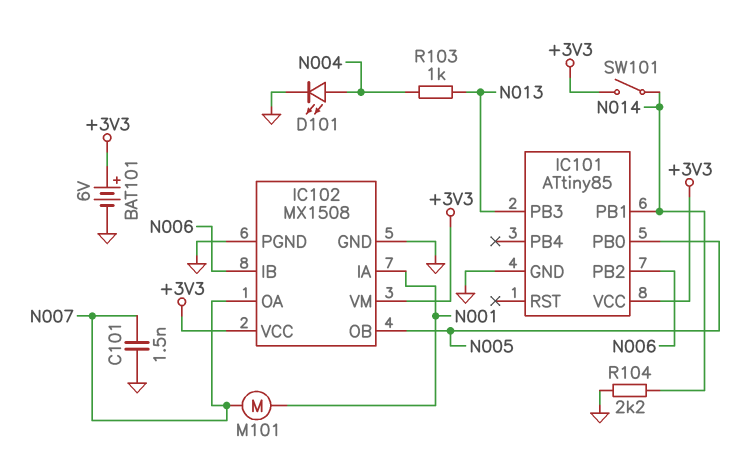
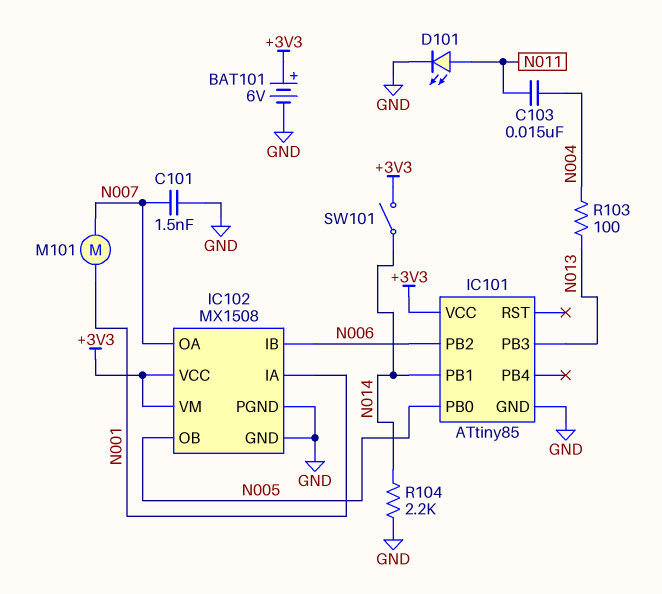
C103: none -> 15nF (N004, N011)
D101: LED (A N004, K GND) -> LED (A N011, K GND)
R103: 1k (N004, N013) -> 100 (N004, N013)

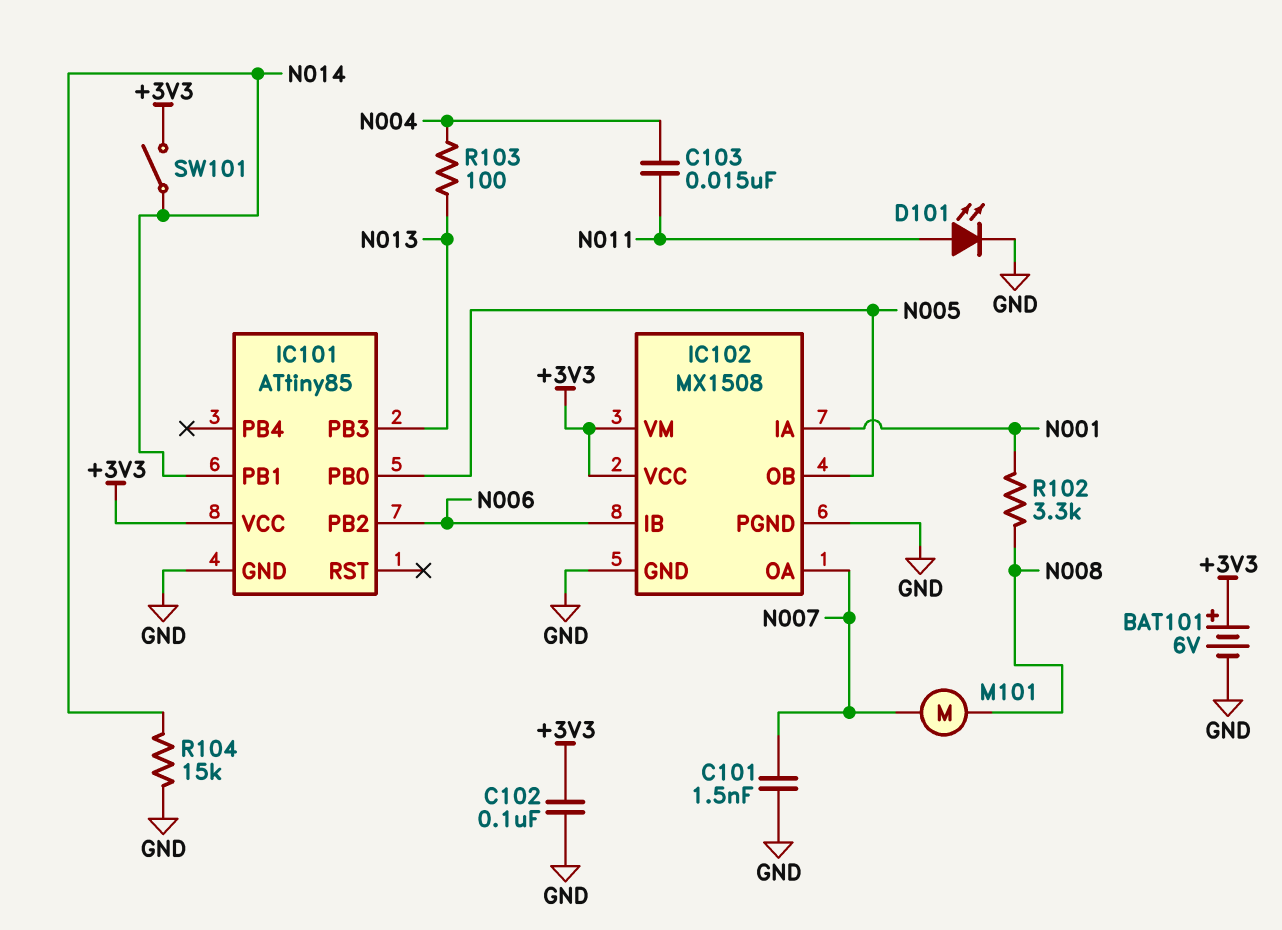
C102: none -> 100nF (+3V3, GND)
M101: motor (N001, N007) -> motor (N007, N008)
R102: none -> 3.3k (N001, N008)
R104: 2.2k (GND, N014) -> 15k (GND, N014)

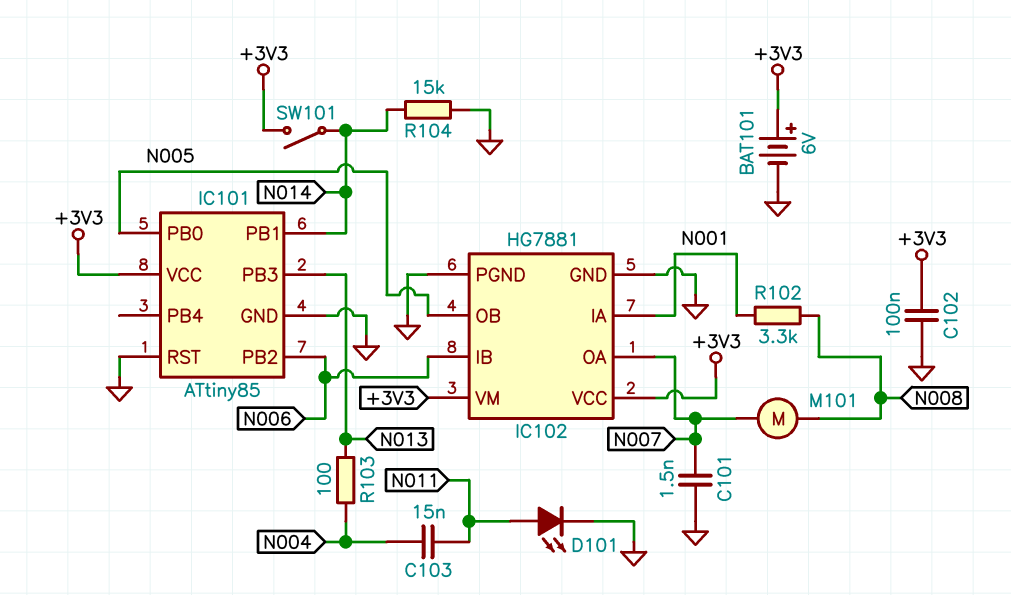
IC101 pin RST: none -> GND
IC102: MX1508 -> HG7881

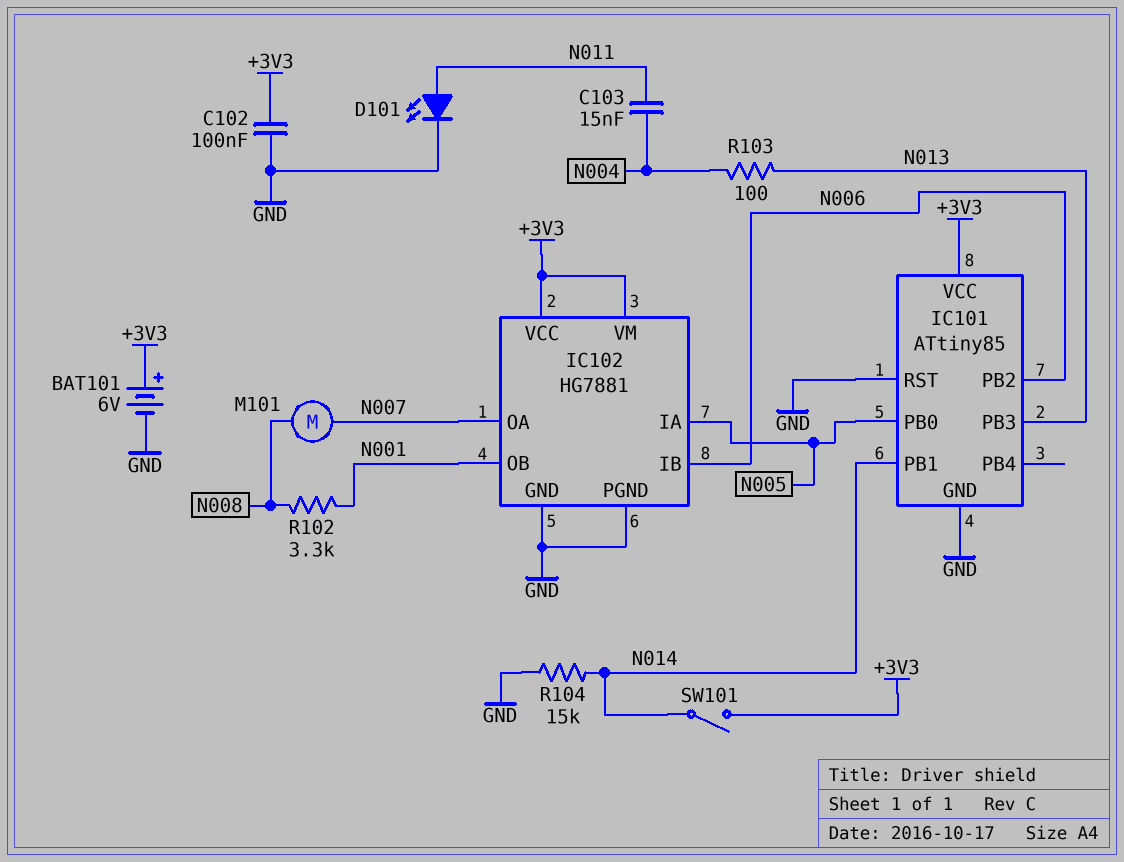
C101: 1.5nF (GND, N007) -> none
IC102 pin IA: N001 -> N005
IC102 pin OB: N005 -> N001

